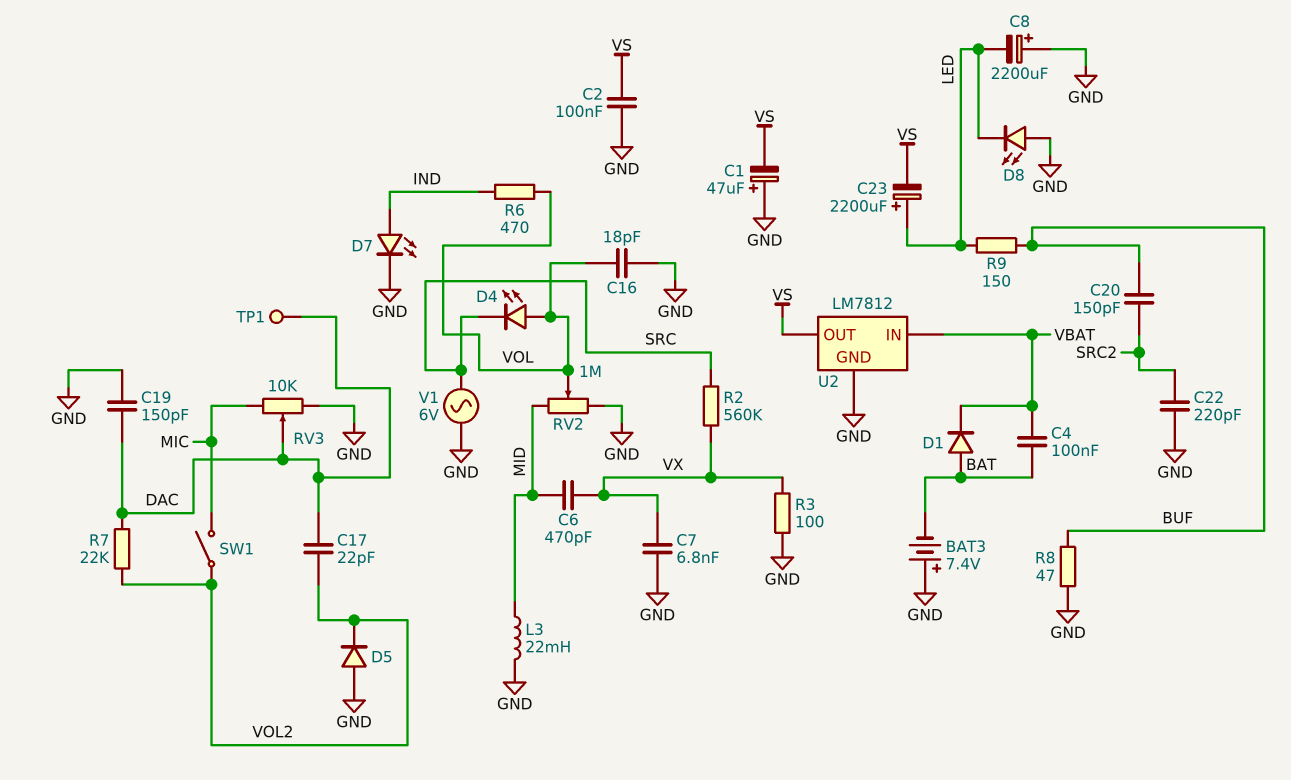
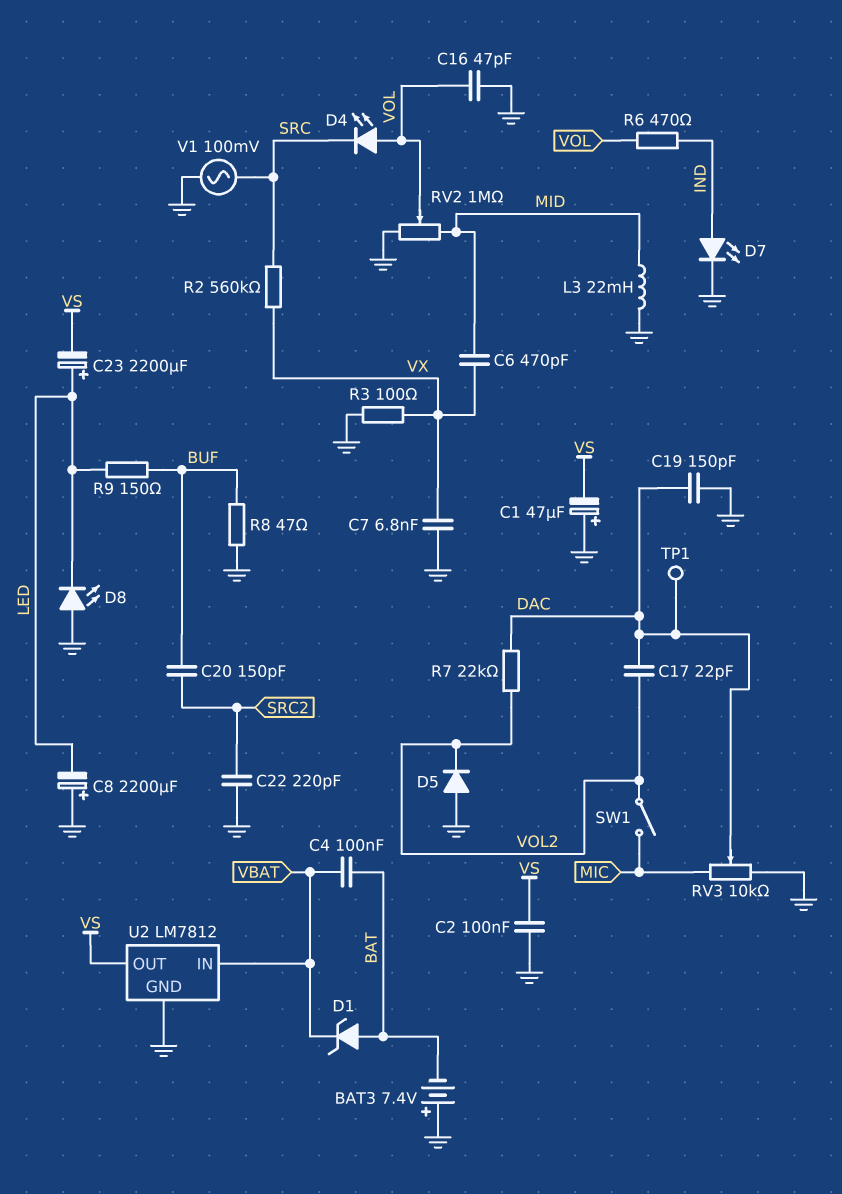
C16: 18pF (GND, VOL) -> 47pF (GND, VOL)
D1: diode (A BAT, K VBAT) -> zener (A BAT, K VBAT)
V1: AC 6V (GND, SRC) -> AC 100mV (GND, SRC)

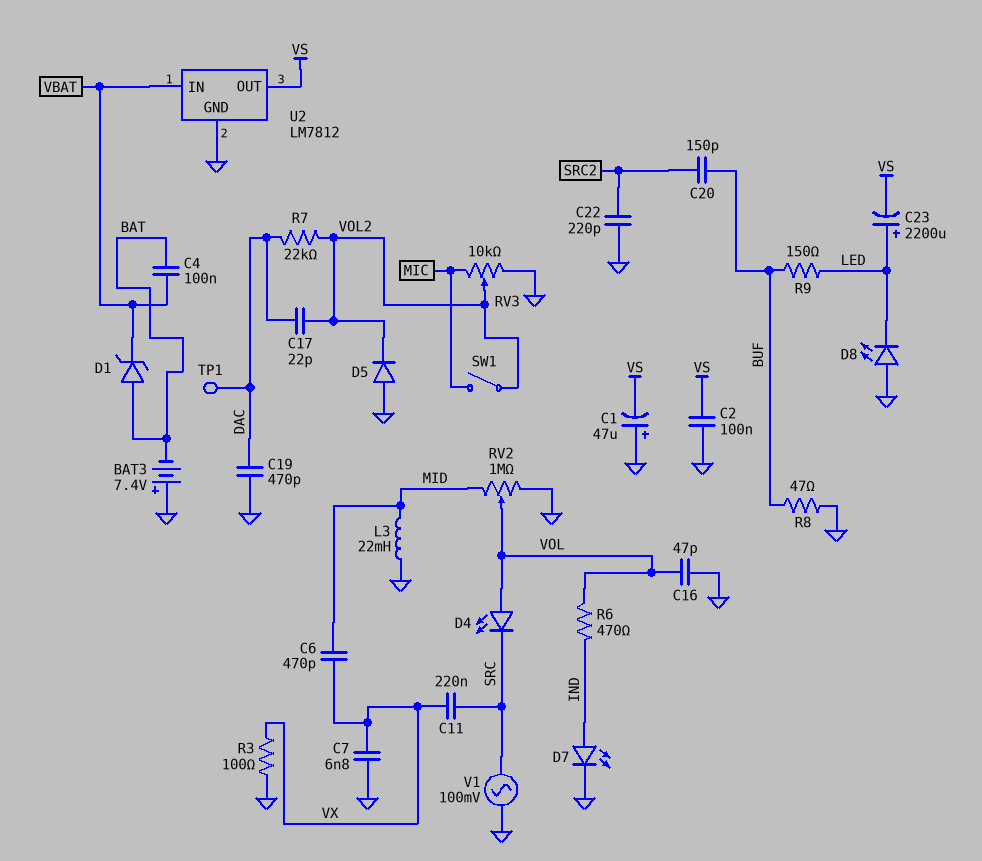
C8: 2200uF (plus GND, minus LED) -> none
C11: none -> 220nF (SRC, VX)
C19: 150pF (DAC, GND) -> 470pF (DAC, GND)
R2: 560k (SRC, VX) -> none
RV3: 10k (GND, MIC, wiper DAC) -> 10k (GND, MIC, wiper VOL2)

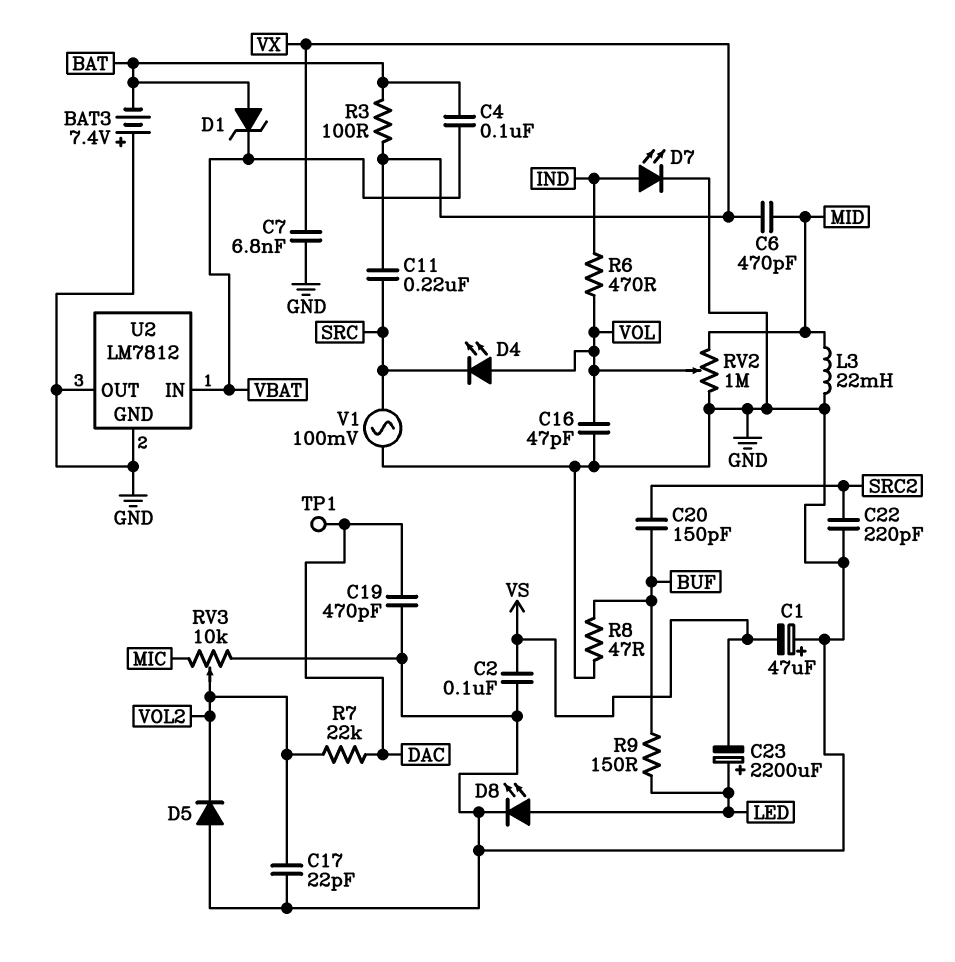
C17: 22pF (DAC, VOL2) -> 22pF (GND, VOL2)
D8: LED (A GND, K LED) -> LED (A LED, K GND)
R3: 100 (GND, VX) -> 100 (BAT, VX)
SW1: switch (MIC, VOL2) -> none
U2 pin OUT: VS -> GND

